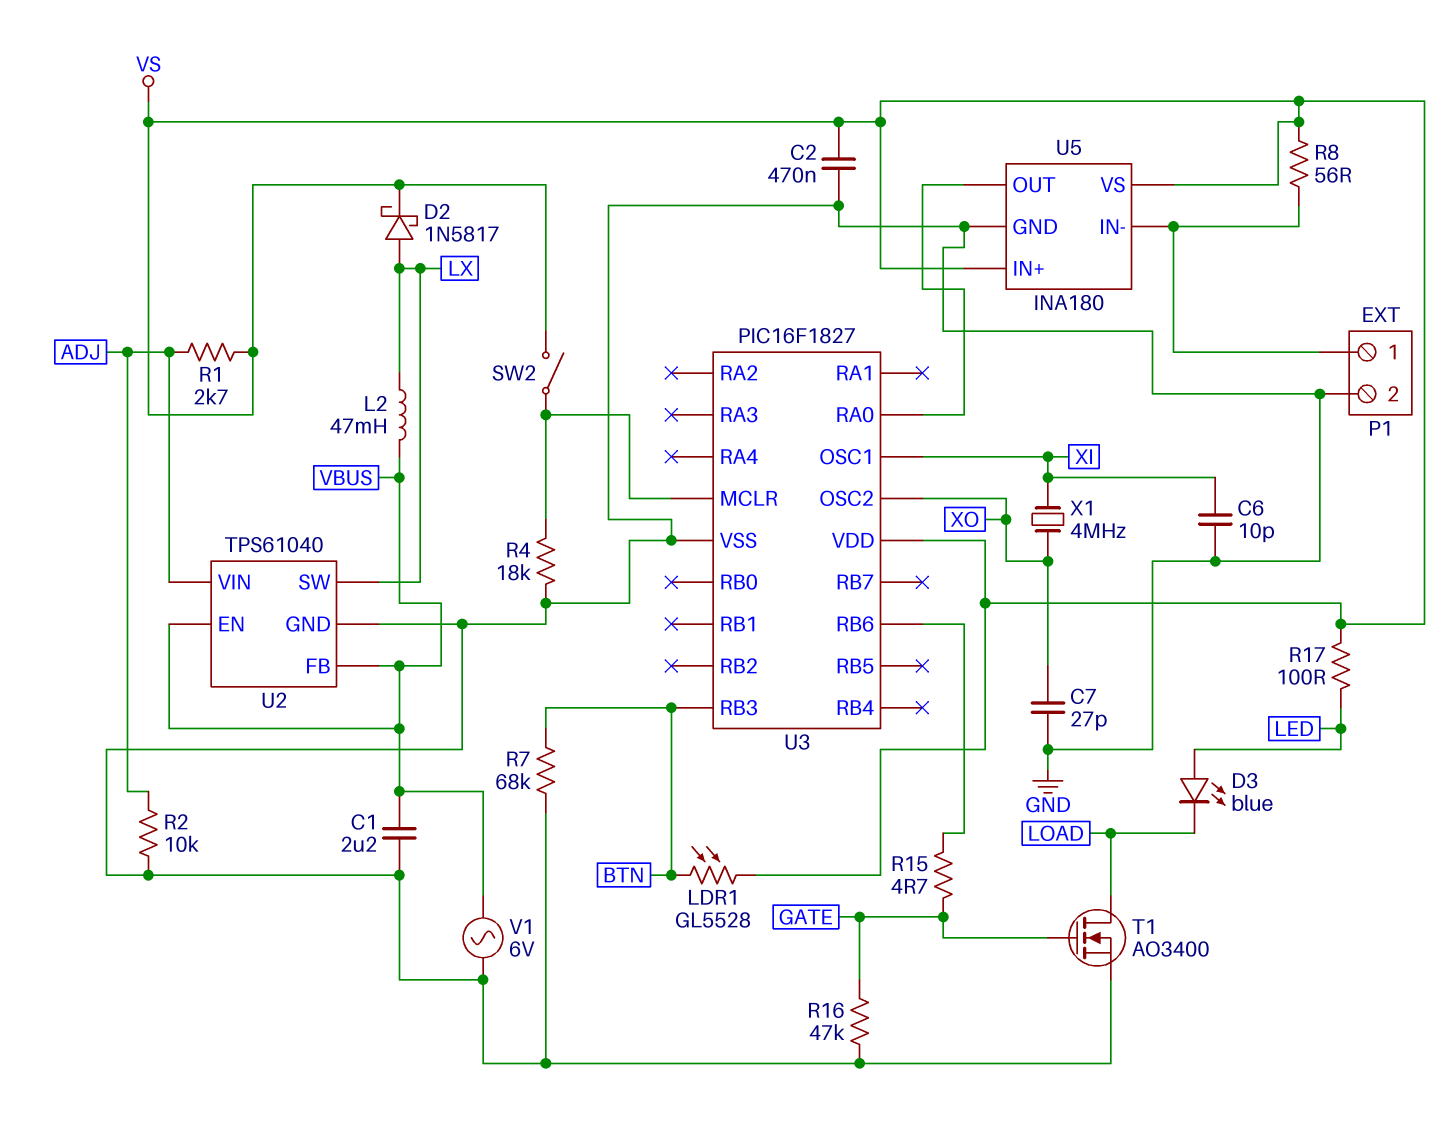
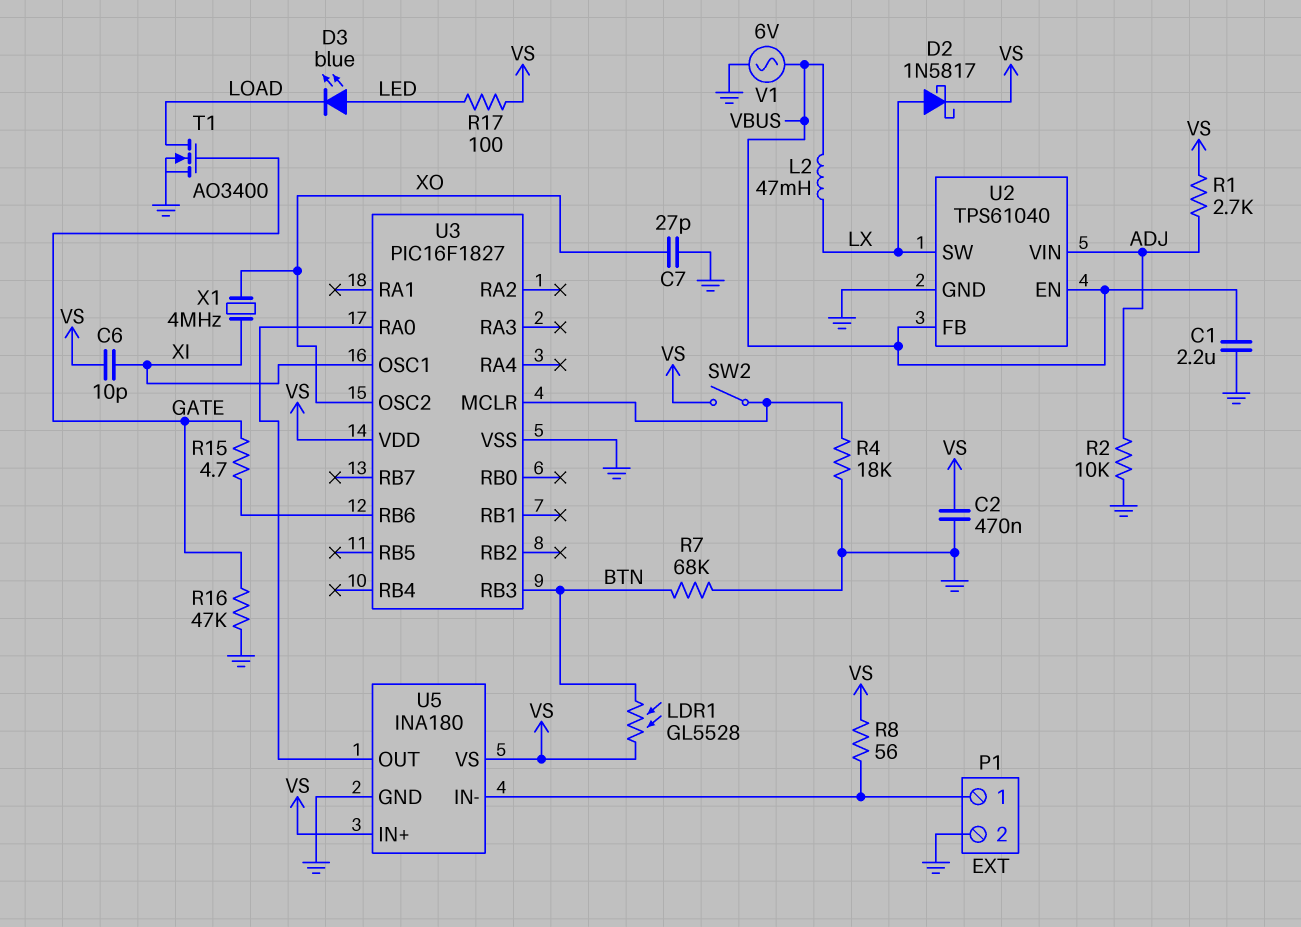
C6: 10pF (GND, XI) -> 10pF (VS, XI)

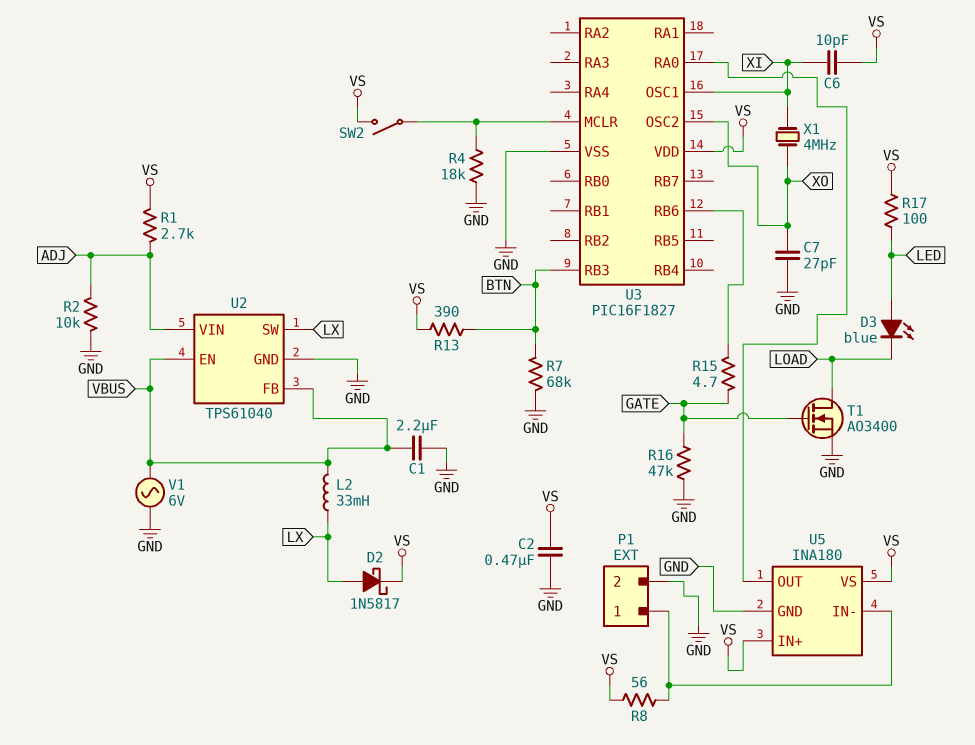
L2: 47mH (LX, VBUS) -> 33mH (LX, VBUS)
LDR1: GL5528 (BTN, VS) -> none
R13: none -> 390 (BTN, VS)

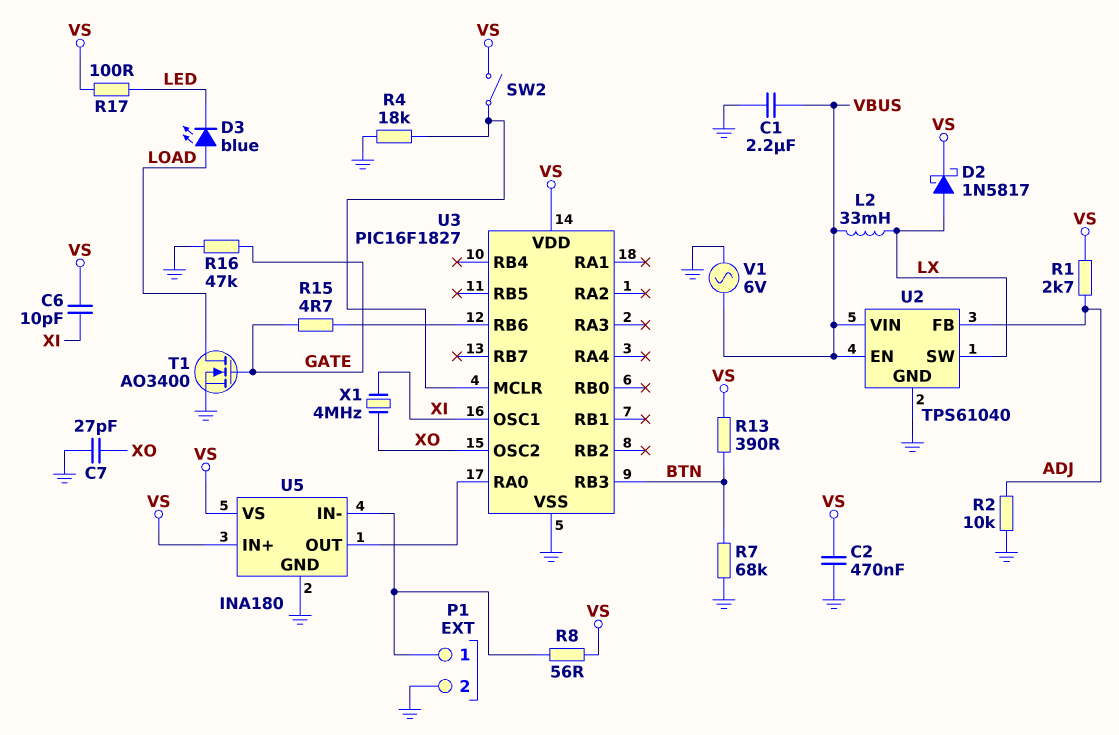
D3: LED blue (A LED, K LOAD) -> LED blue (A LOAD, K LED)
U2 pin FB: VBUS -> ADJ
U2 pin VIN: ADJ -> VBUS

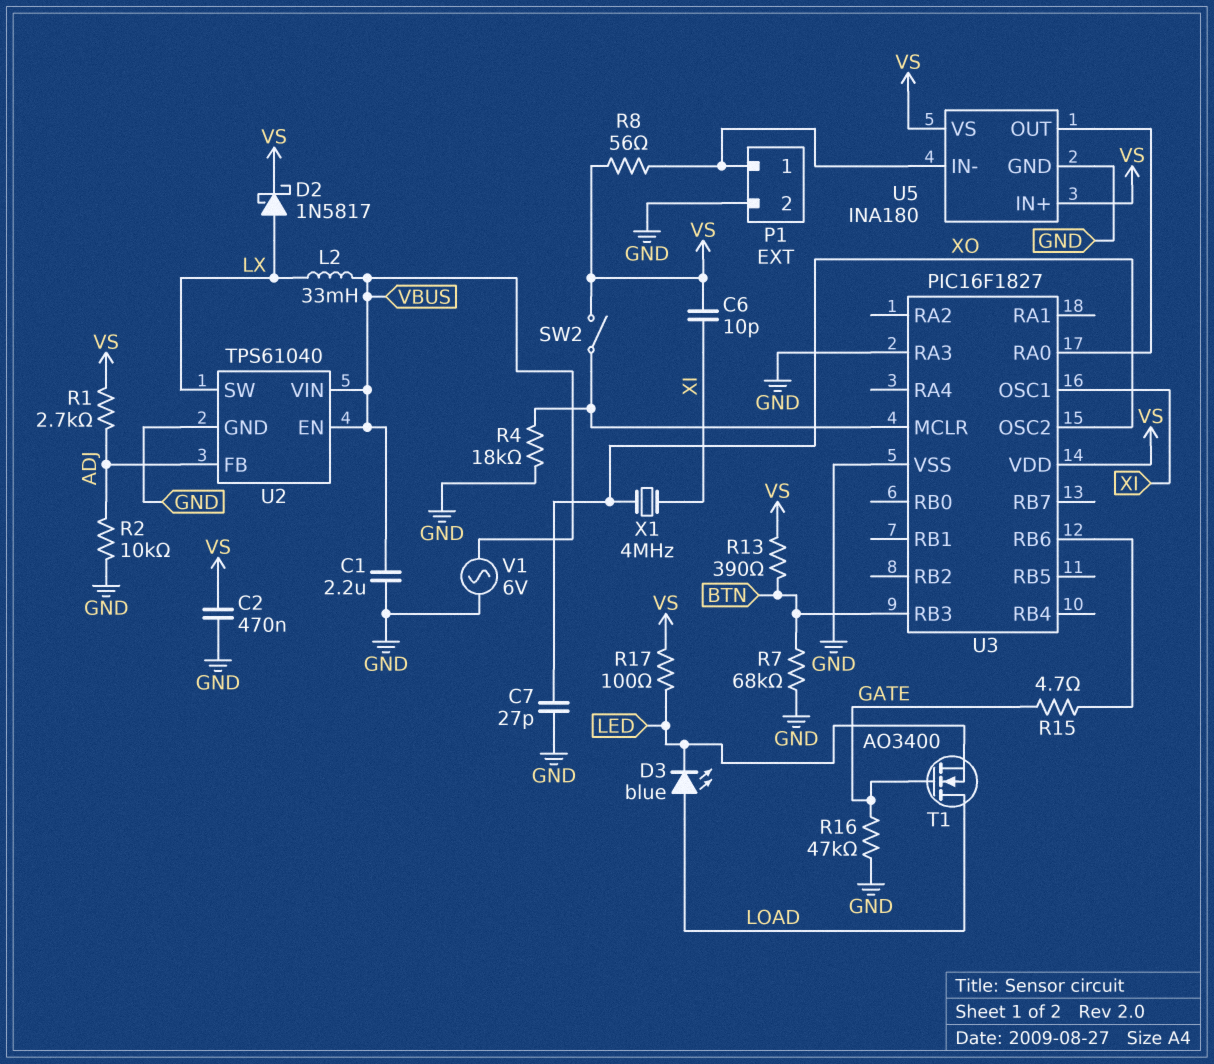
T1: NMOS AO3400 (G GATE, D LOAD, S GND) -> NMOS AO3400 (G GATE, D LOAD, S LED)
U3 pin RA3: none -> GND

